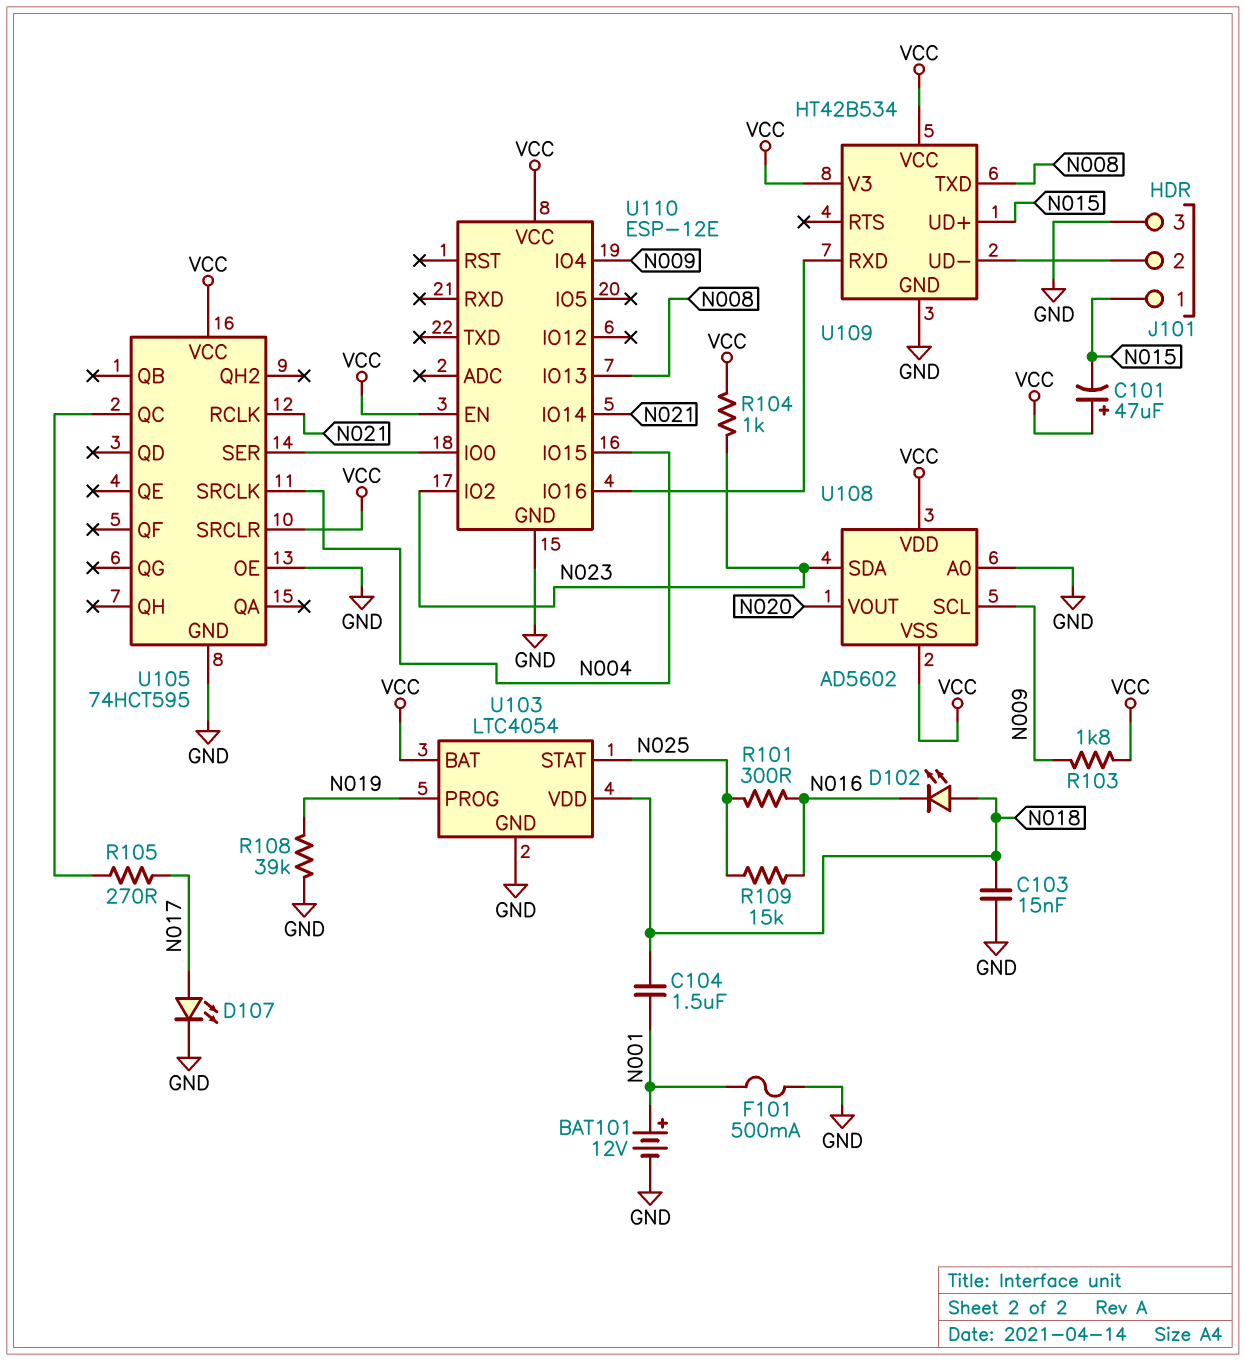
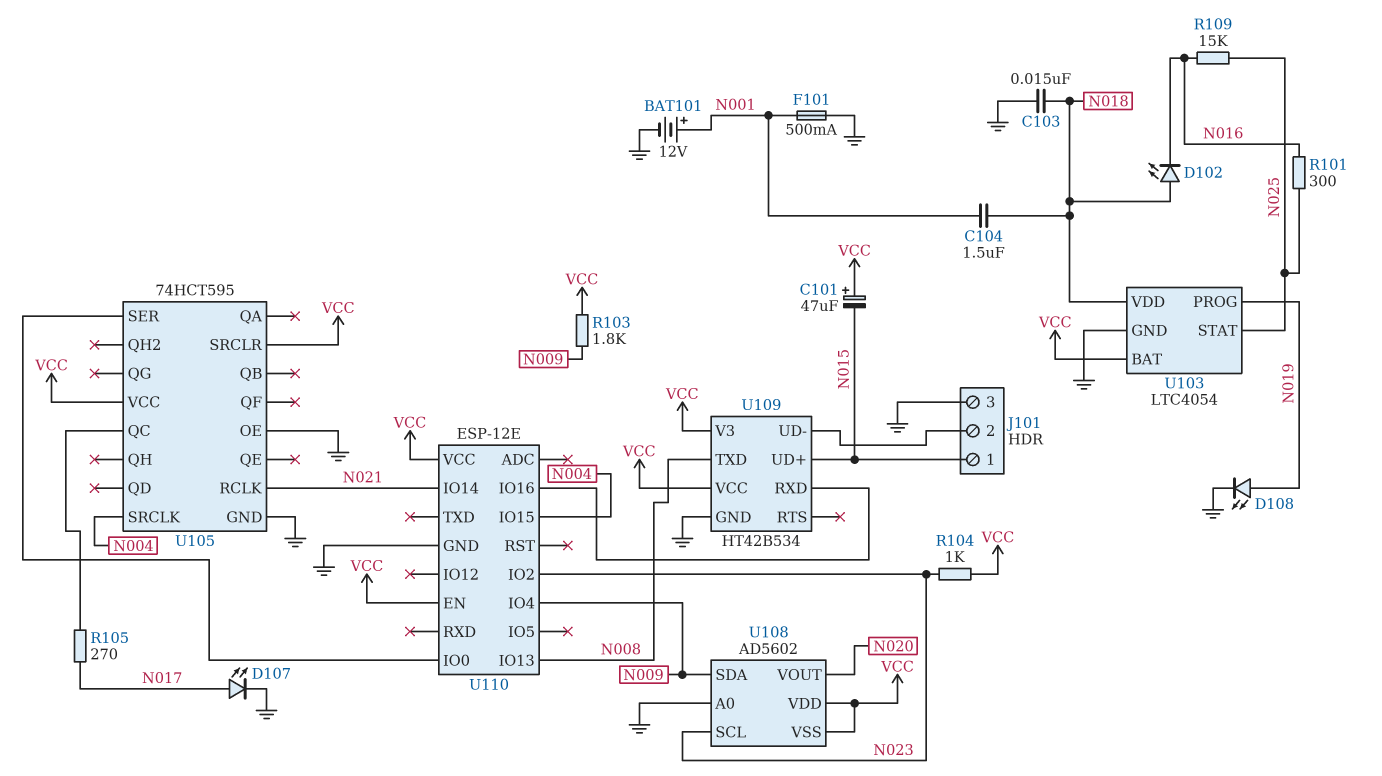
D108: none -> LED (A N019, K GND)
R108: 39k (GND, N019) -> none
U108 pin SCL: N009 -> N023
U108 pin SDA: N023 -> N009

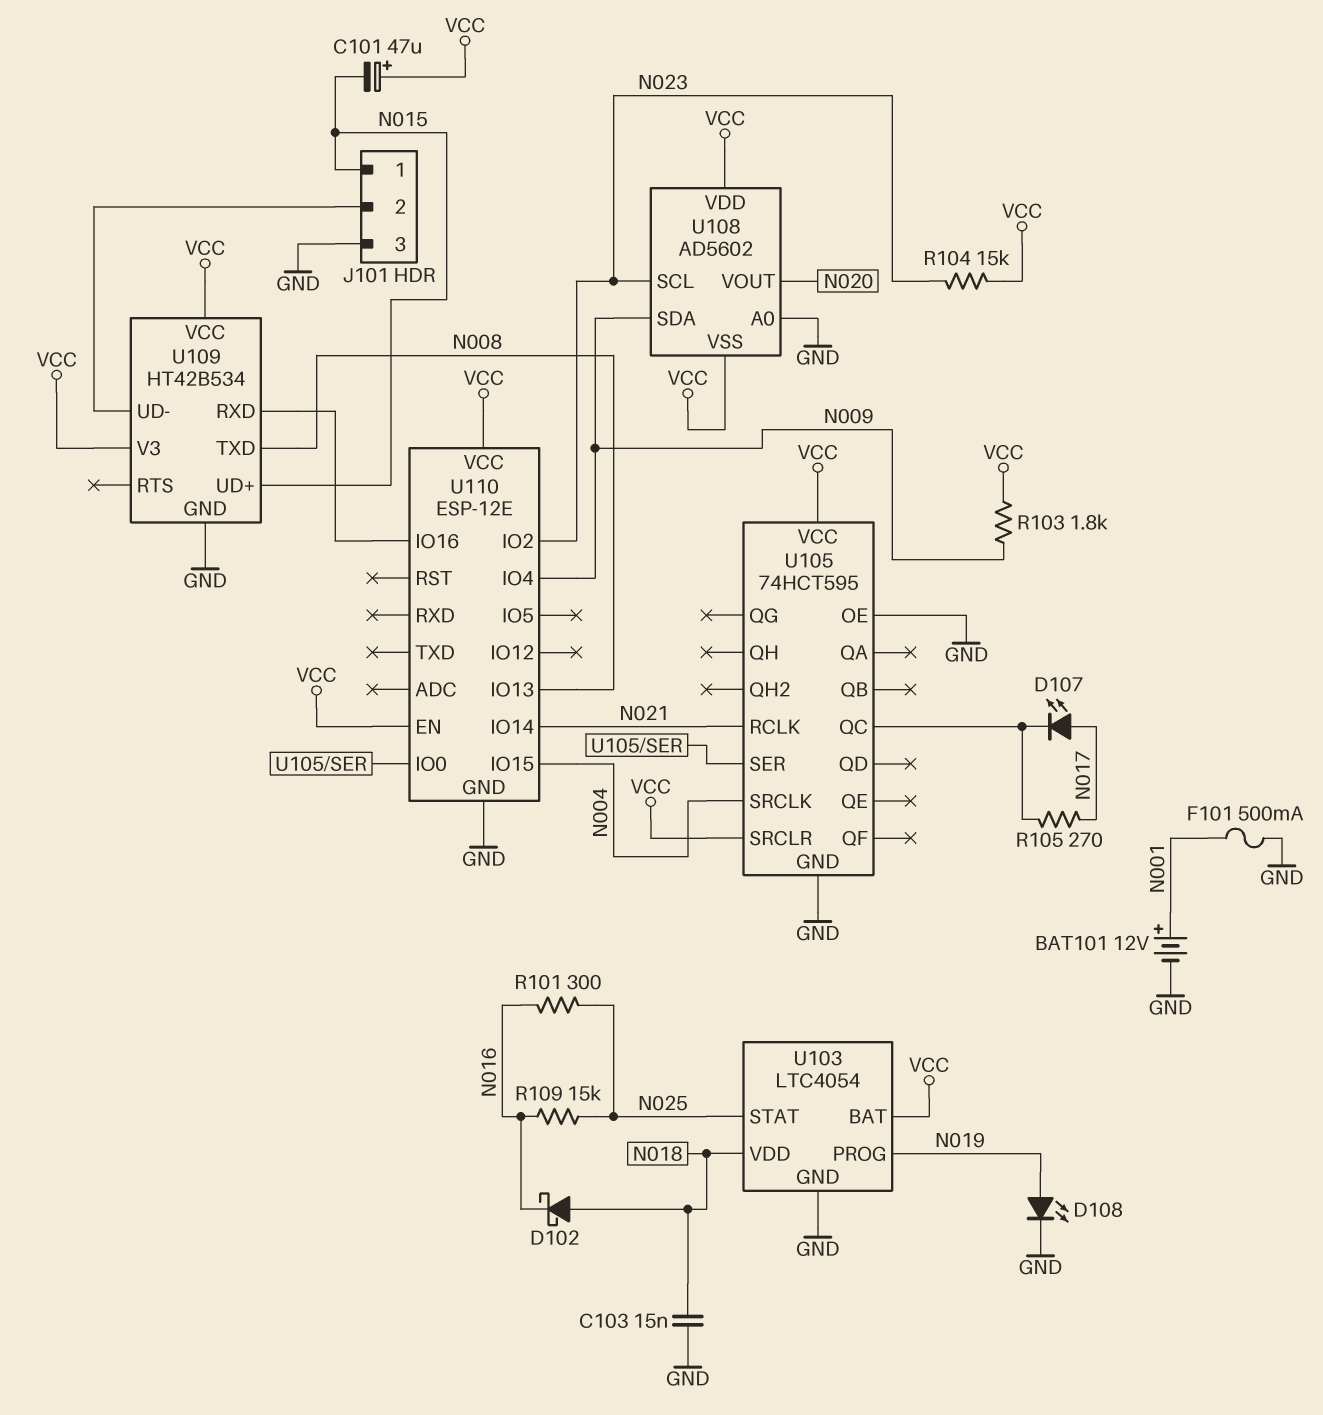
C104: 1.5uF (N001, N018) -> none
D102: LED (A N018, K N016) -> schottky (A N018, K N016)
D107: LED (A N017, K GND) -> LED (A N017, K U105/QC)
R104: 1k (N023, VCC) -> 15k (N023, VCC)

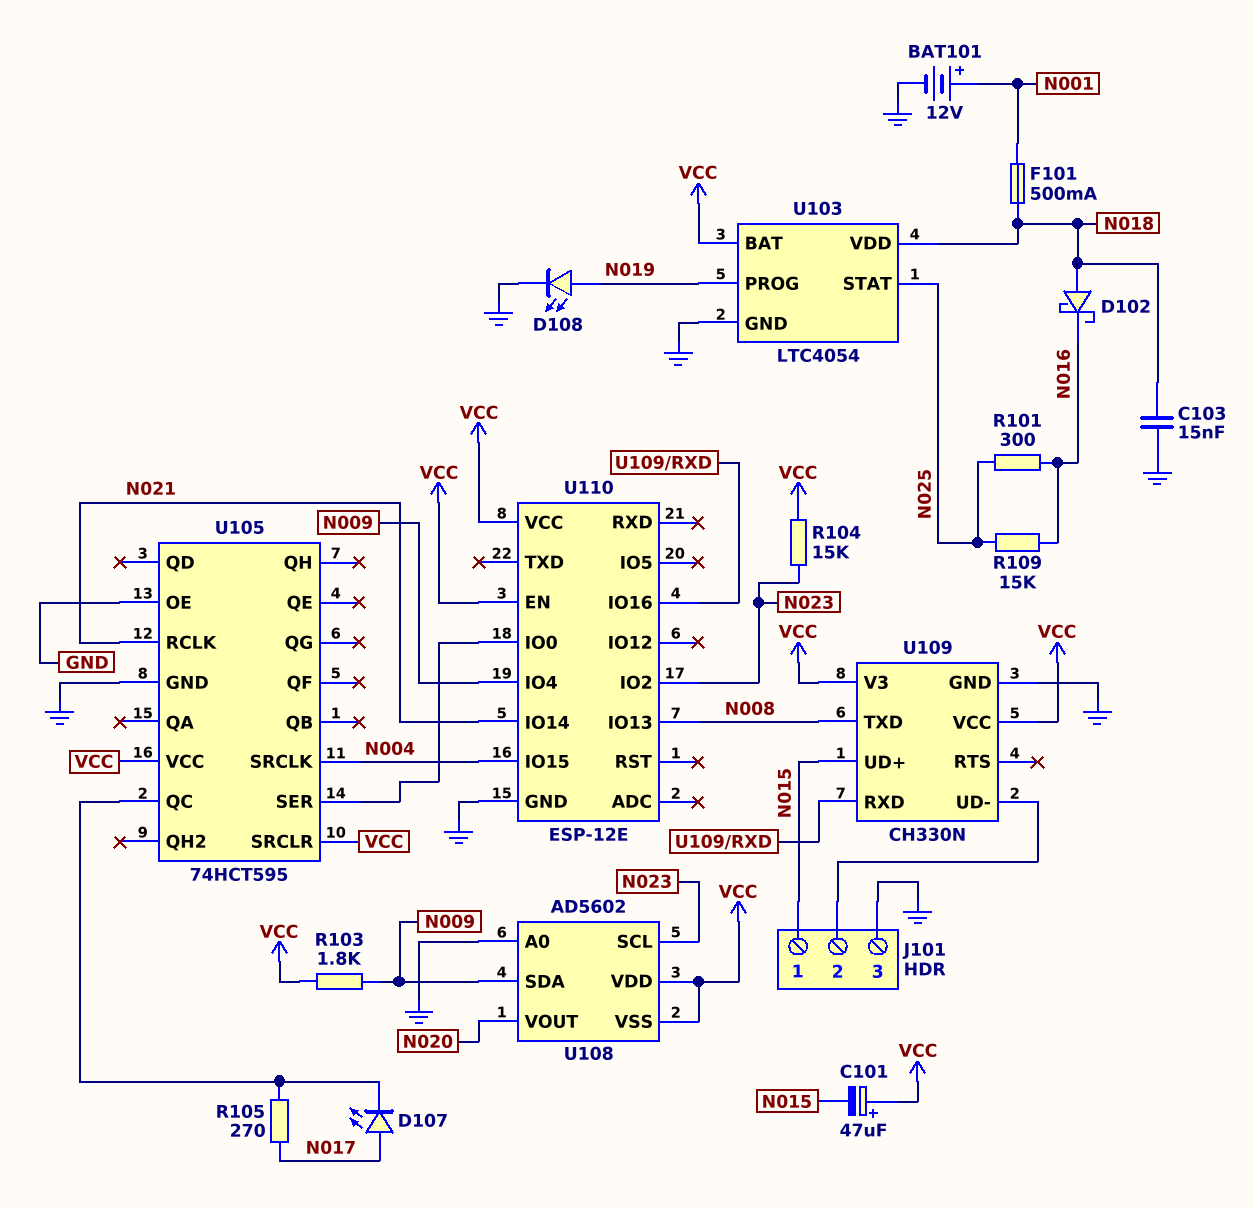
F101: 500mA (GND, N001) -> 500mA (N001, N018)
U109: HT42B534 -> CH330N

